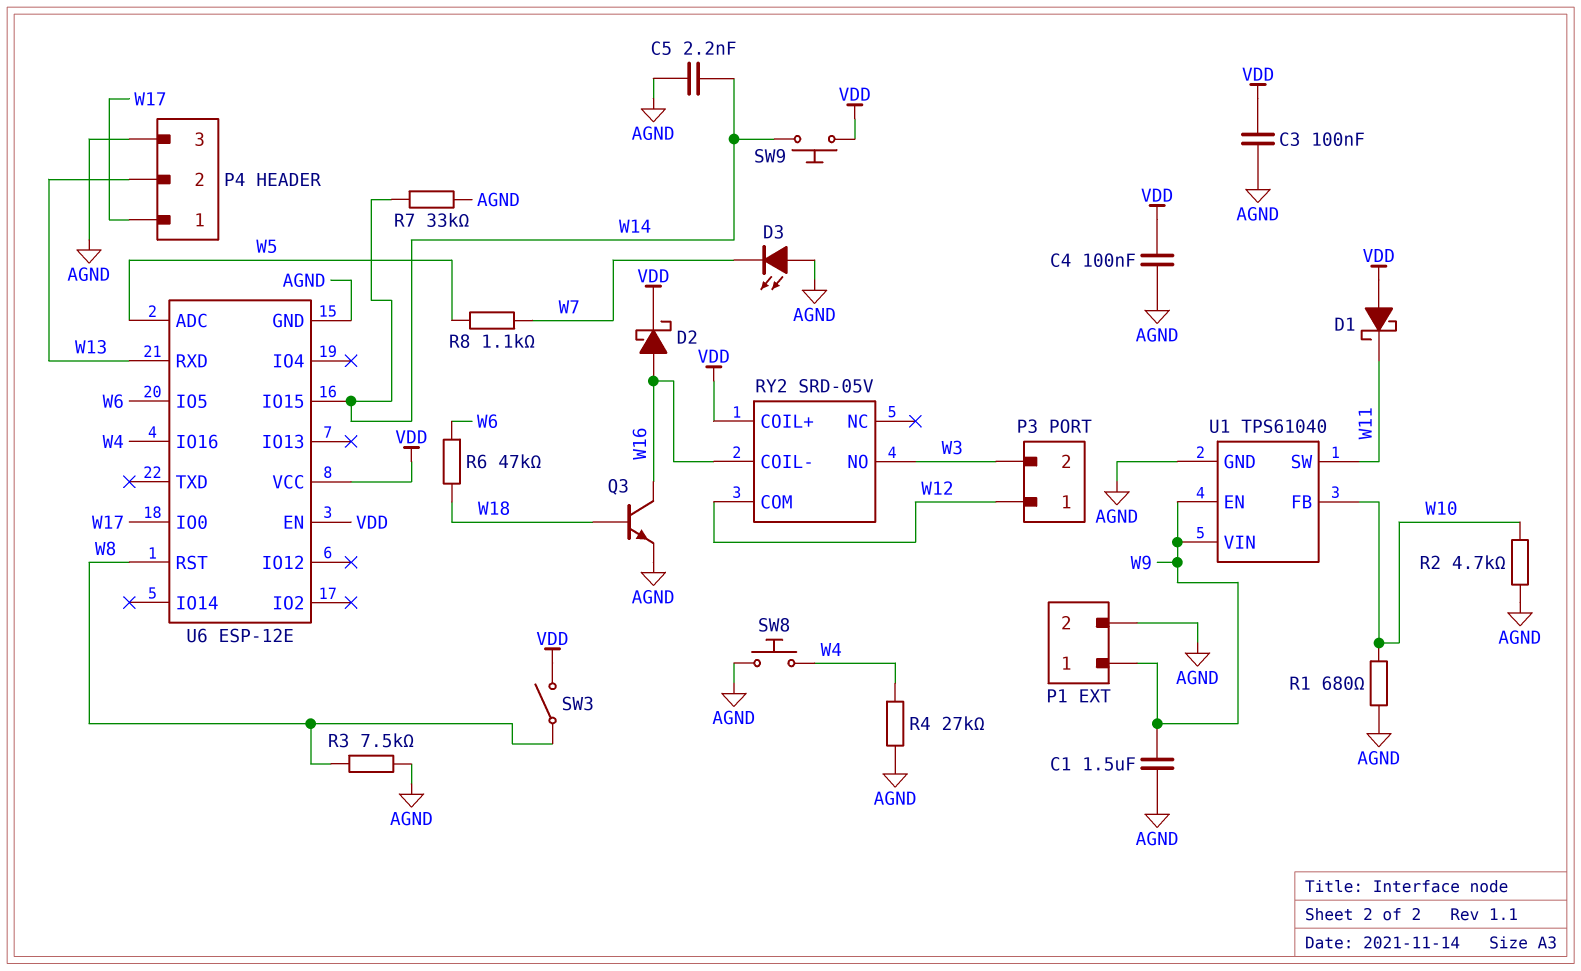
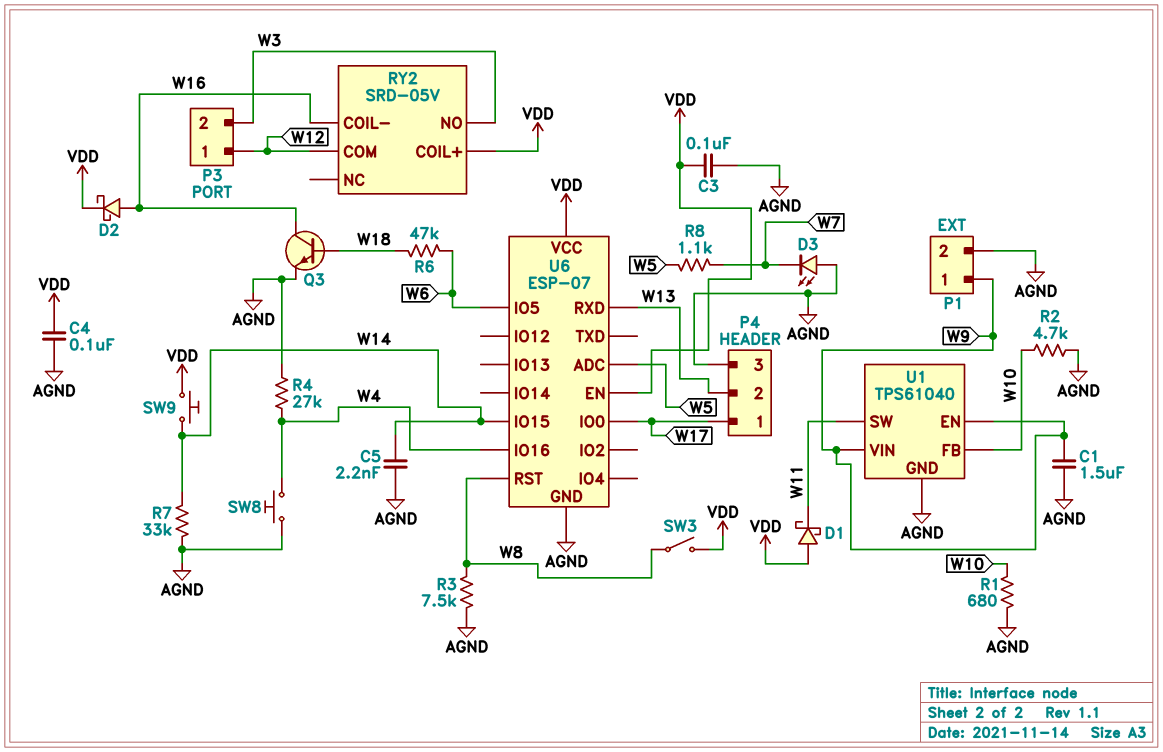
U6: ESP-12E -> ESP-07

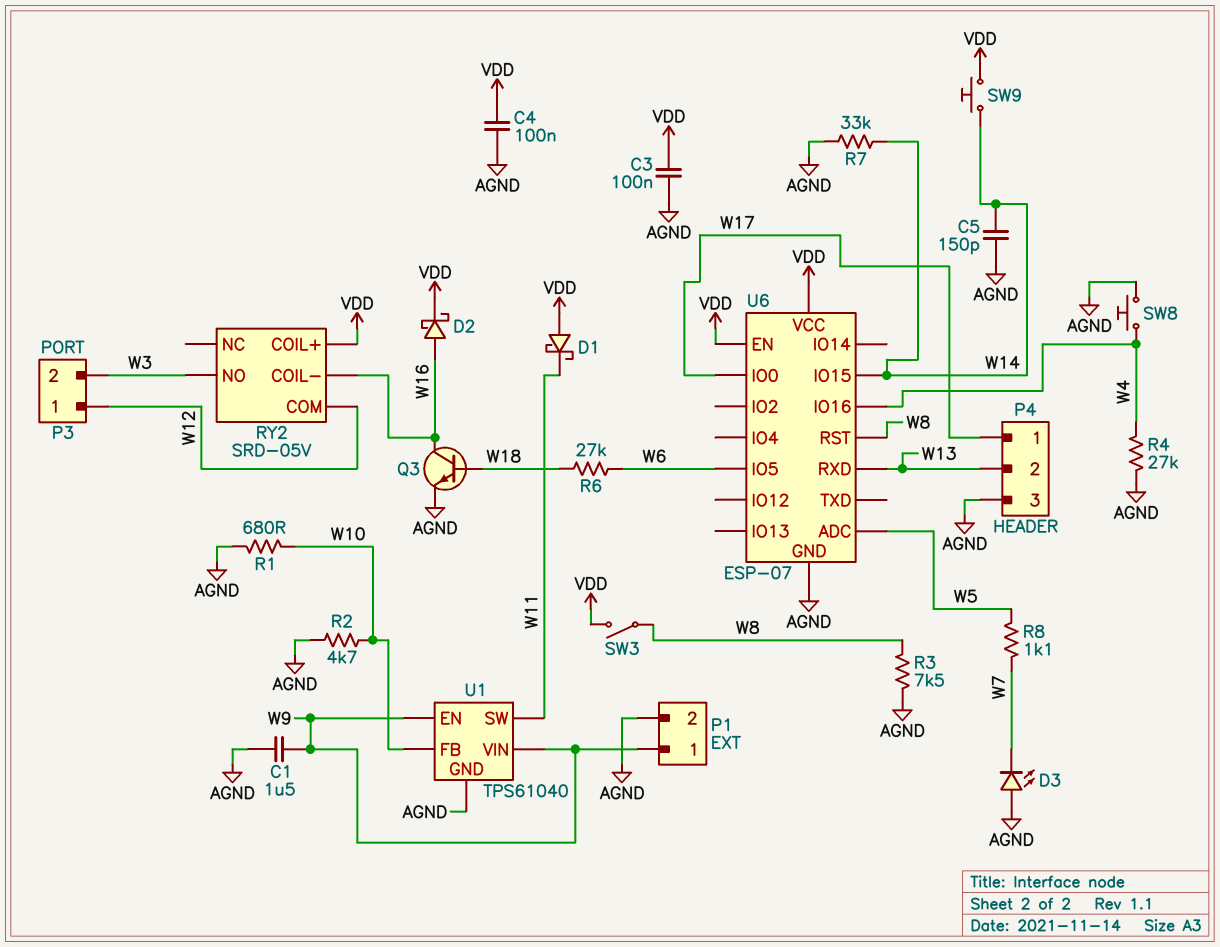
C5: 2.2nF (AGND, W14) -> 150pF (AGND, W14)
R6: 47k (W6, W18) -> 27k (W6, W18)

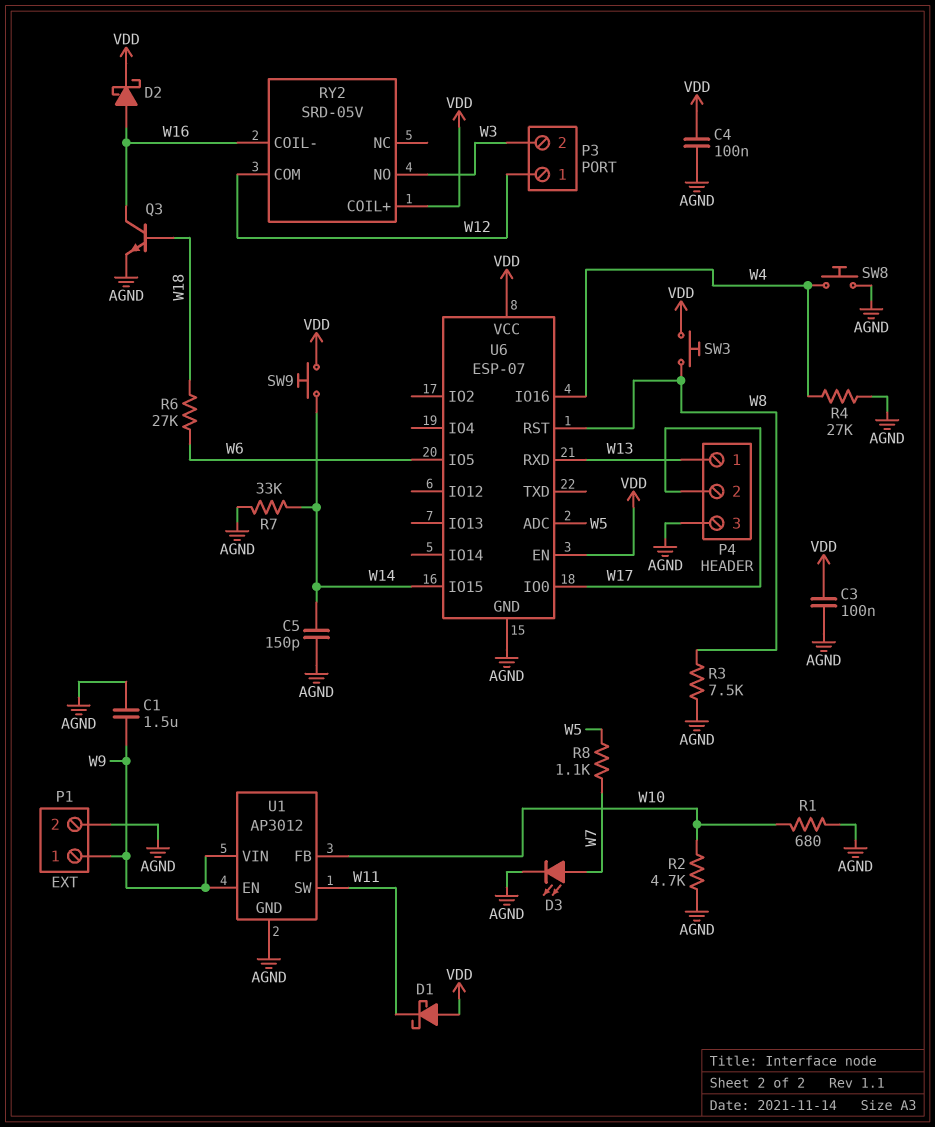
D3: LED (A AGND, K W7) -> LED (A W7, K AGND)
P4 pin 1: W17 -> W13
P4 pin 2: W13 -> W17
SW3: switch (VDD, W8) -> button (VDD, W8)
U1: TPS61040 -> AP3012

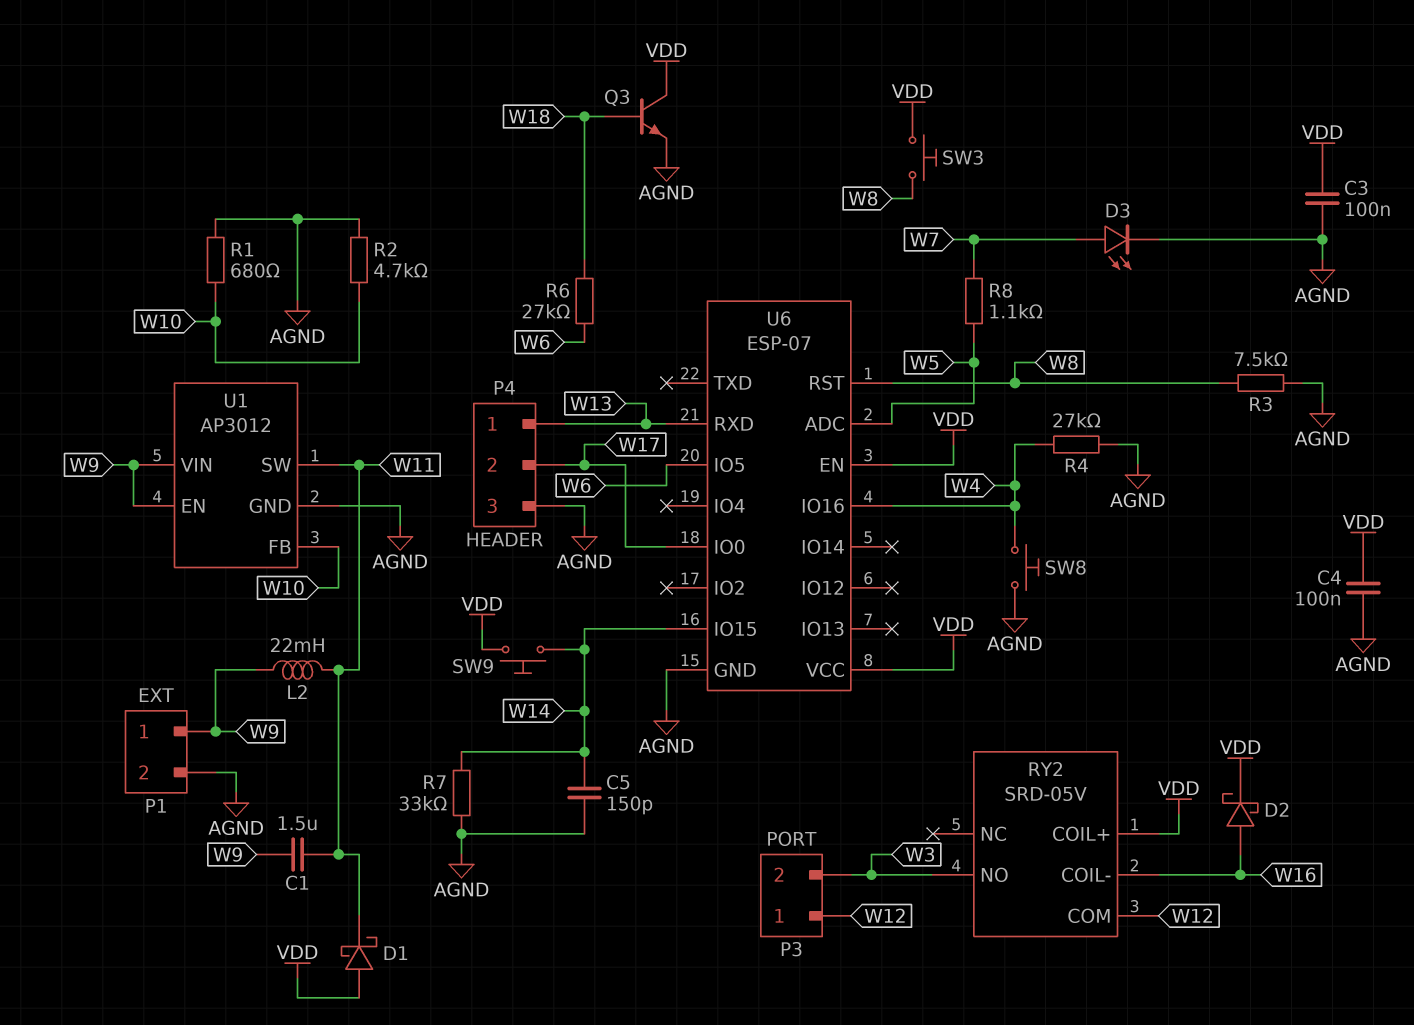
C1: 1.5uF (AGND, W9) -> 1.5uF (W9, W11)
L2: none -> 22mH (W9, W11)
Q3: NPN (B W18, C W16, E AGND) -> NPN (B W18, C VDD, E AGND)

